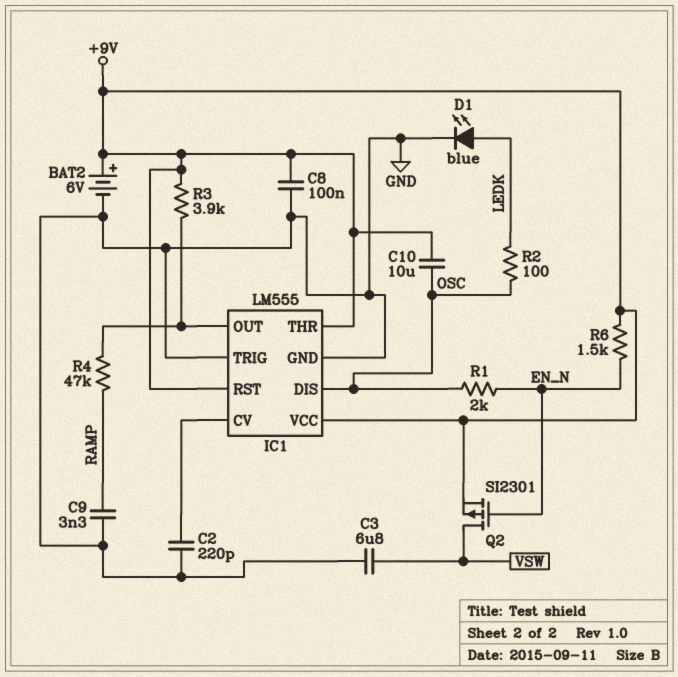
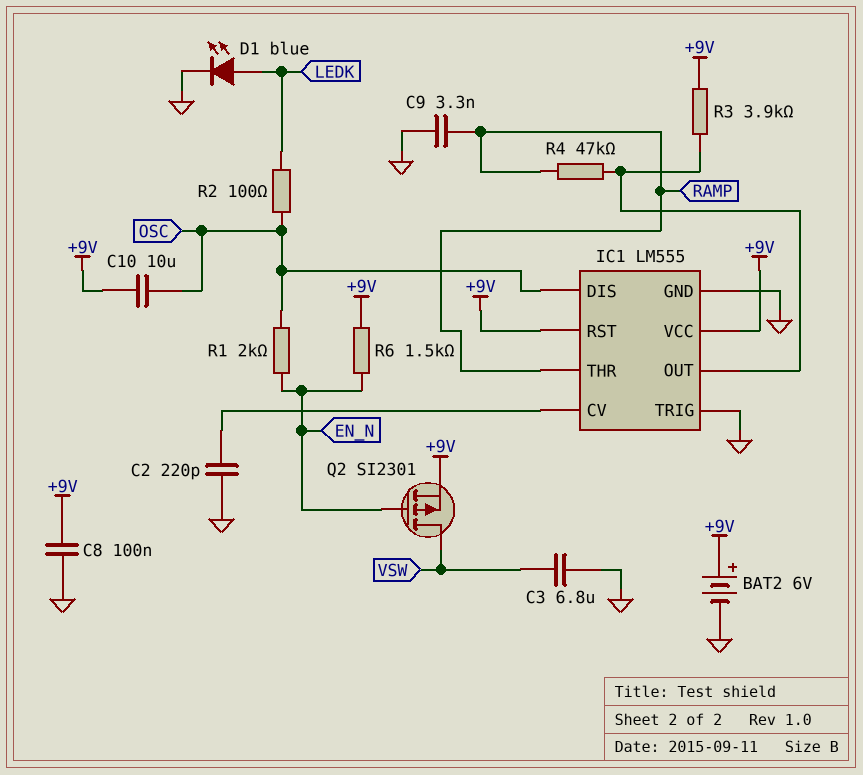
IC1 pin THR: +9V -> RAMP

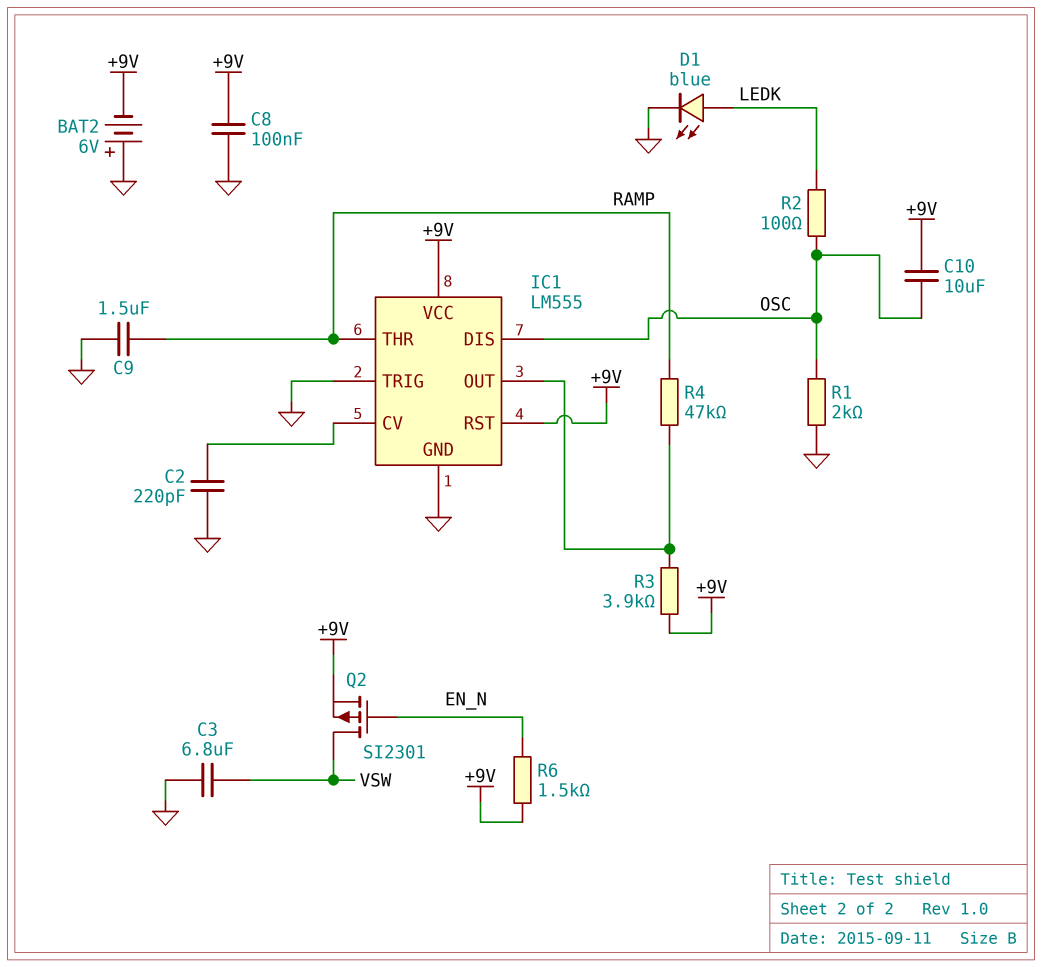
BAT2: 6V (plus +9V, minus GND) -> 6V (plus GND, minus +9V)
C9: 3.3nF (GND, RAMP) -> 1.5uF (GND, RAMP)
R1: 2k (EN_N, OSC) -> 2k (GND, OSC)

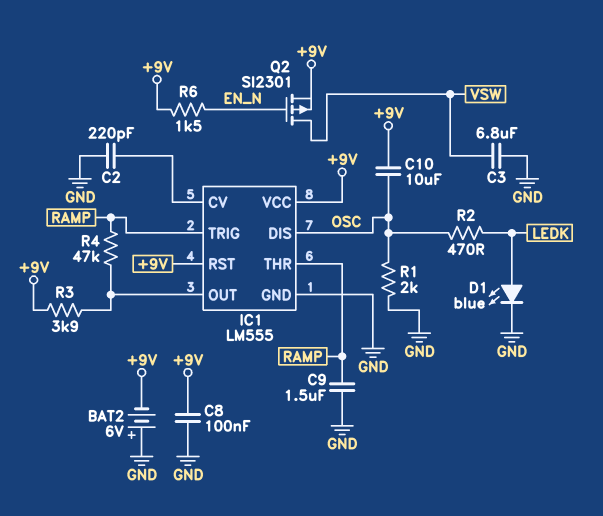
IC1 pin TRIG: GND -> RAMP
R2: 100 (LEDK, OSC) -> 470 (LEDK, OSC)

